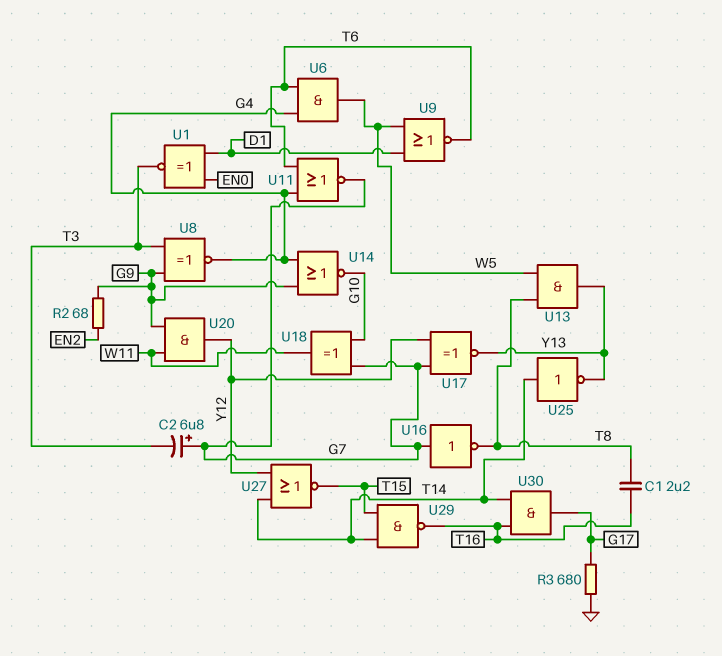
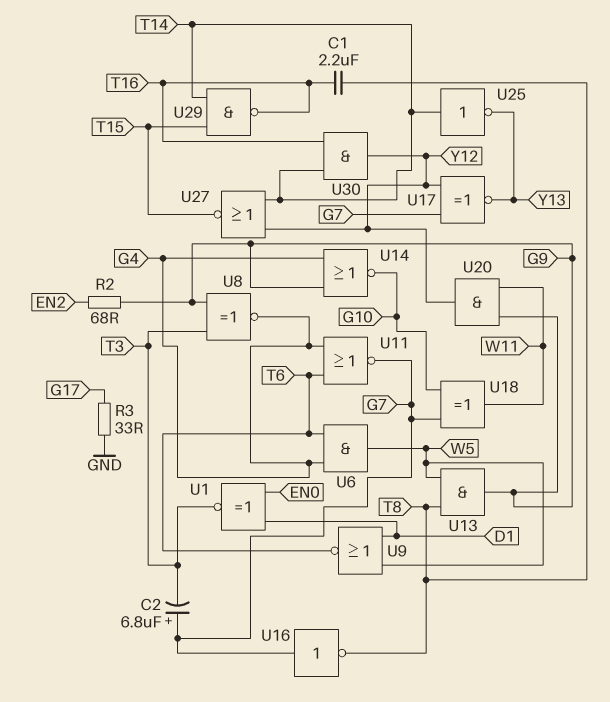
R3: 680 (G17, GND) -> 33 (G17, GND)
U13: AND (in T8, in W5, out Y13) -> AND (in T8, in W5, out G9)
U30: AND (in T14, in T16, out G17) -> AND (in T14, in T16, out Y12)

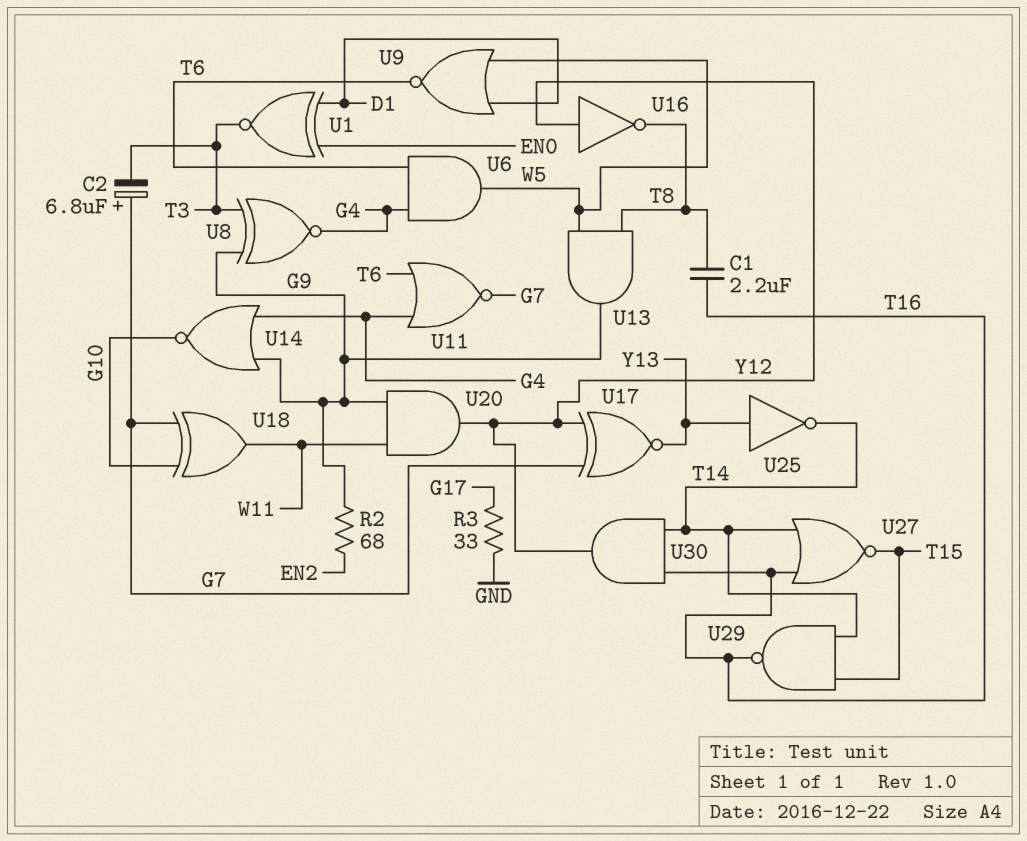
U16: NOT (in G7, out T8) -> NOT (in Y12, out T8)
U25: NOT (in T14, out Y13) -> NOT (in Y13, out T14)
U27: NOR (in T14, in Y12, out T15) -> NOR (in T14, in T16, out T15)

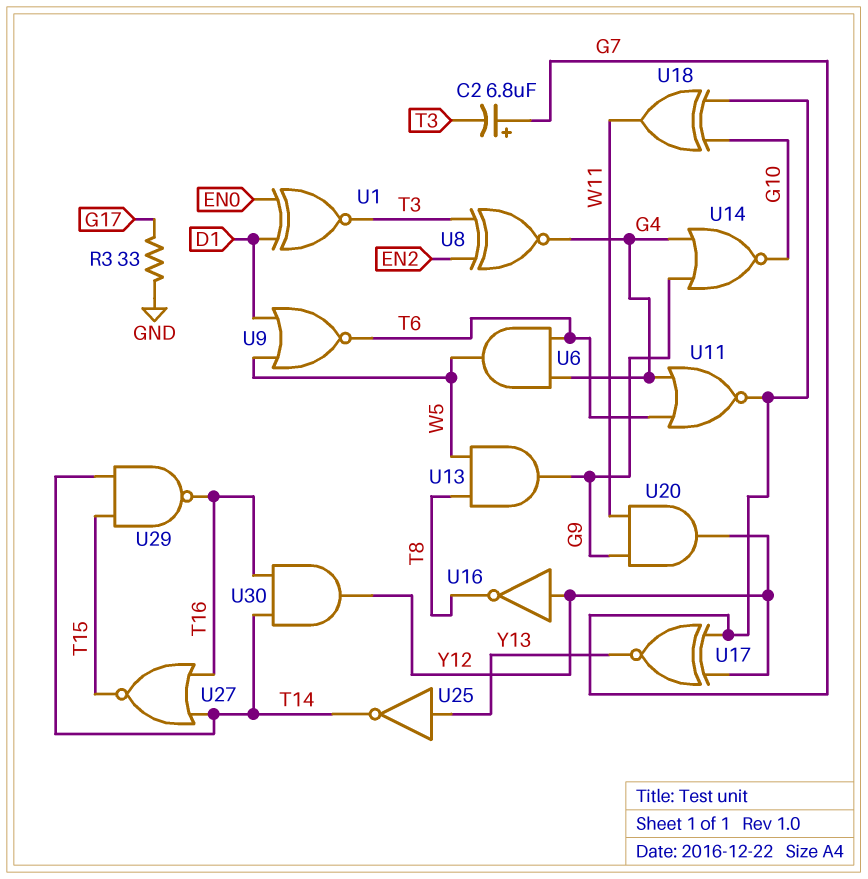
C1: 2.2uF (T8, T16) -> none
R2: 68 (EN2, G9) -> none
U8: XNOR (in G9, in T3, out G4) -> XNOR (in EN2, in T3, out G4)

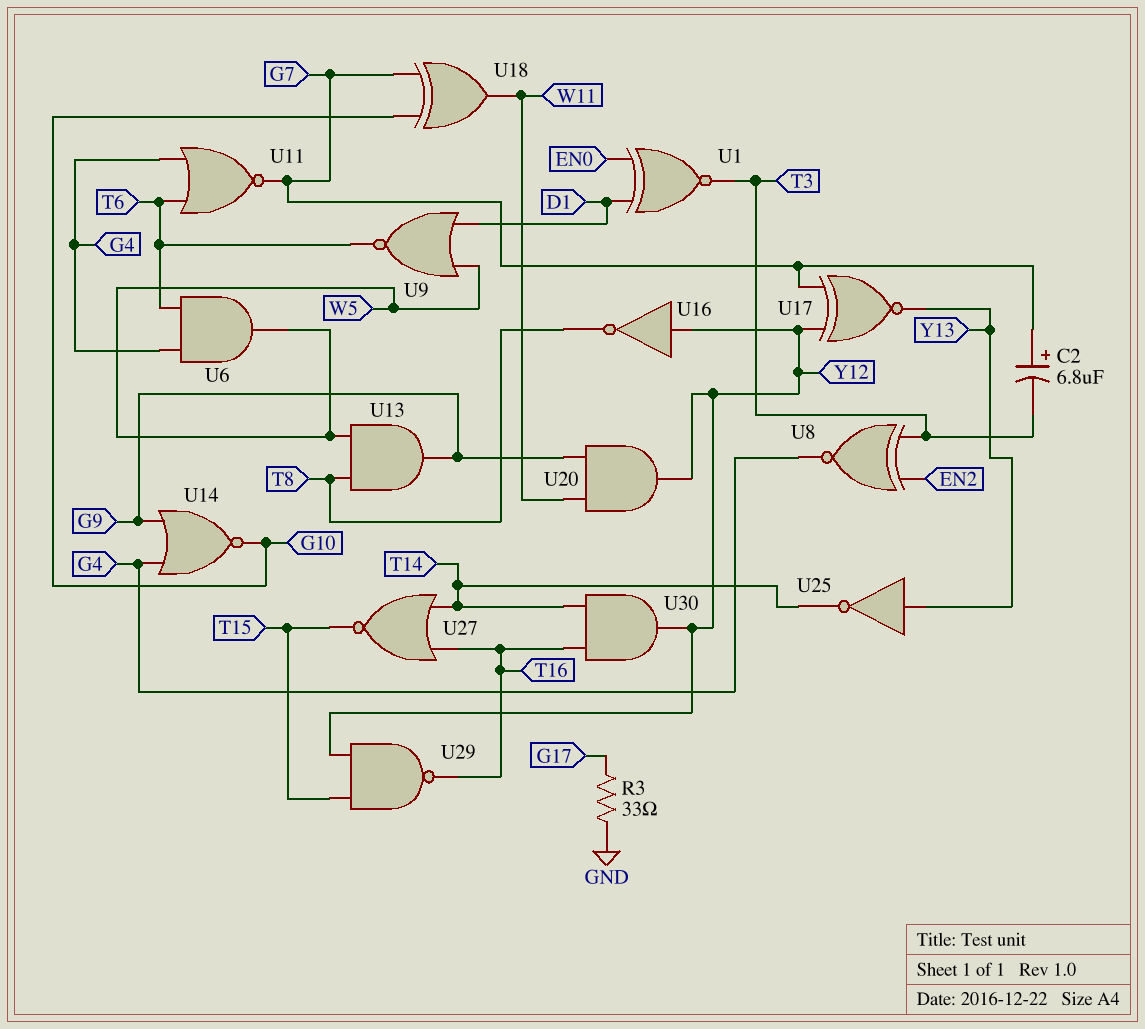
U29: NAND (in T14, in T15, out T16) -> NAND (in T15, in Y12, out T16)

